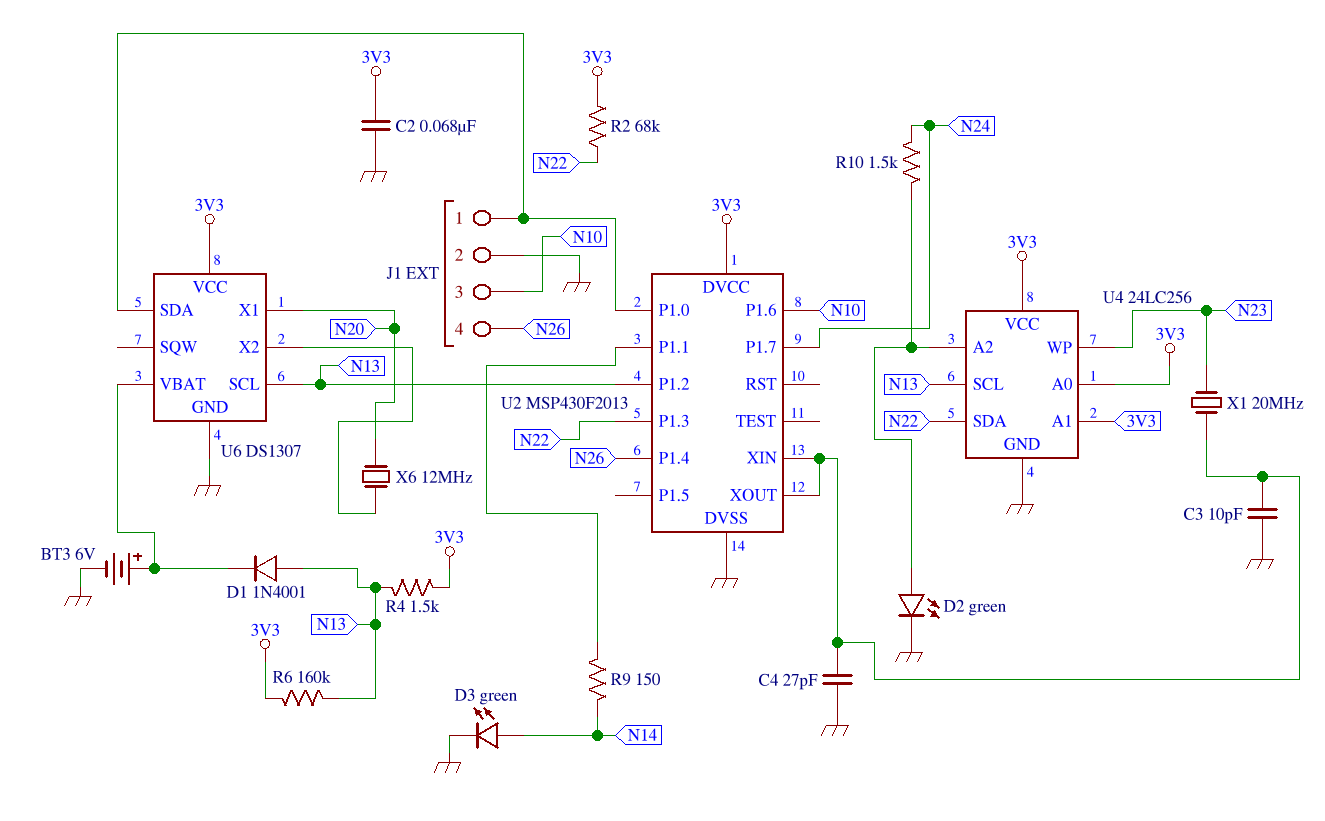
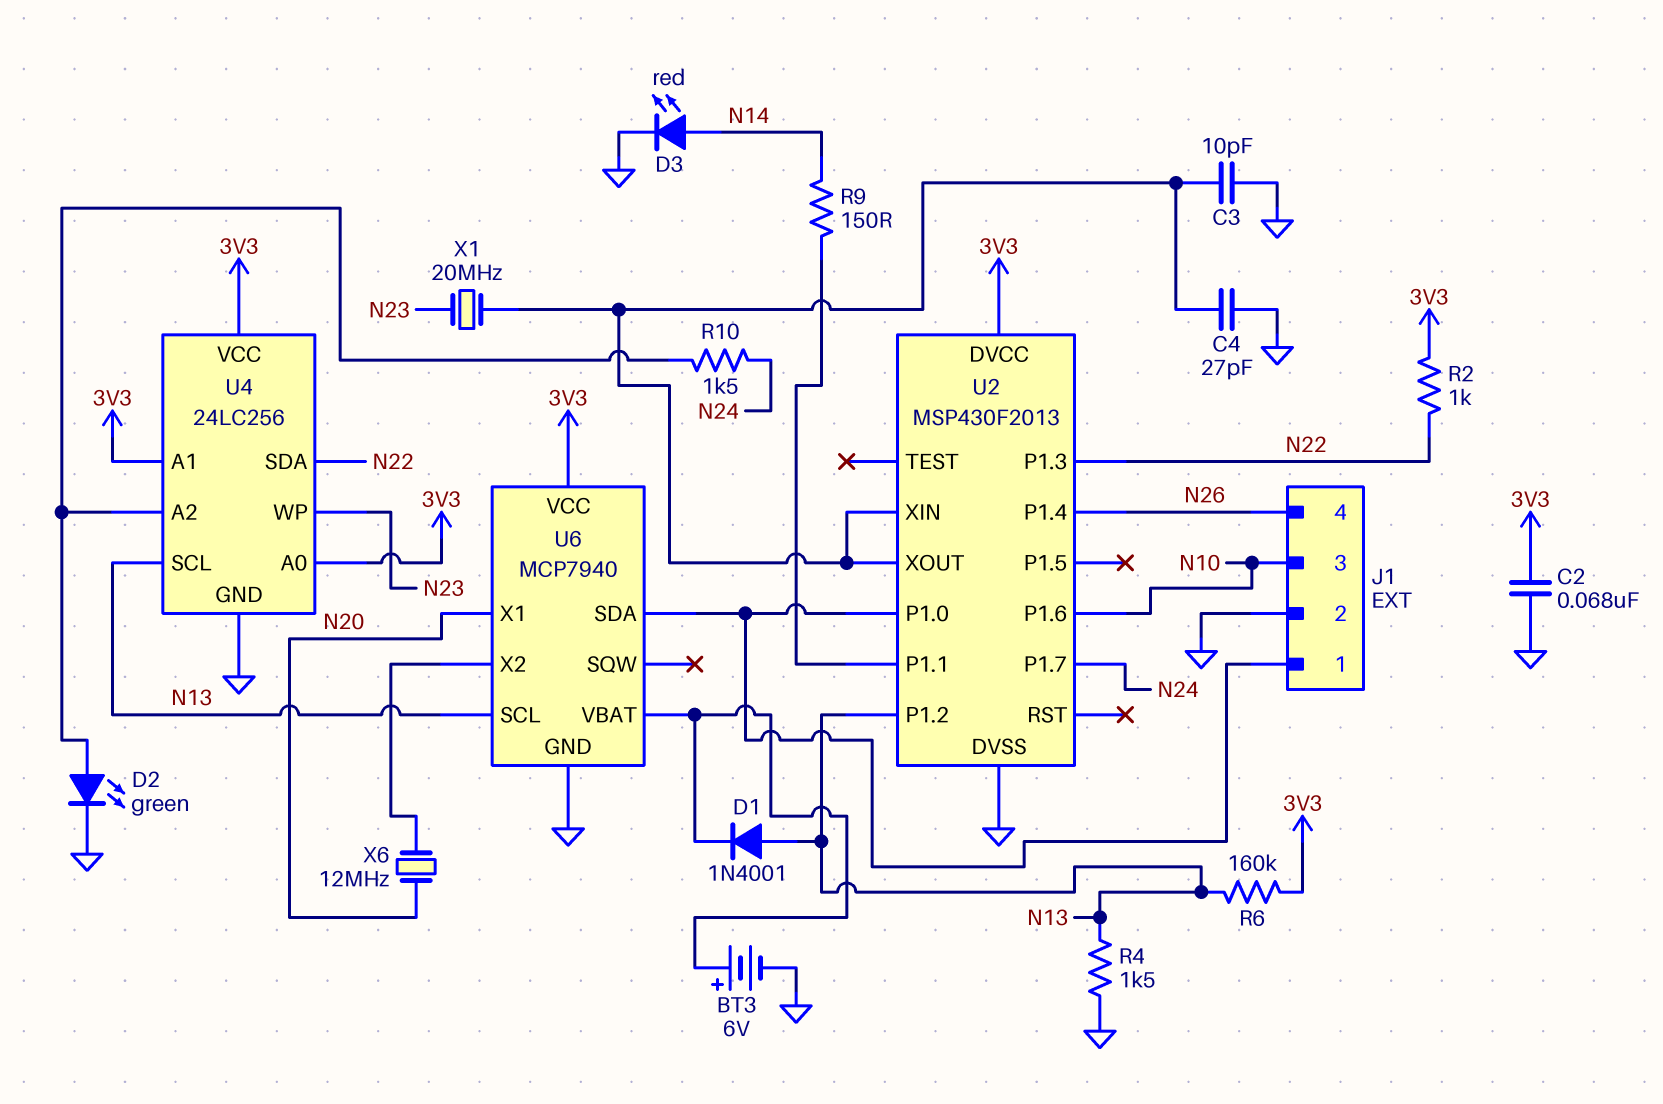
D3: LED green (A N14, K GND) -> LED red (A N14, K GND)
R2: 68k (3V3, N22) -> 1k (3V3, N22)
R4: 1.5k (3V3, N13) -> 1.5k (GND, N13)
U6: DS1307 -> MCP7940

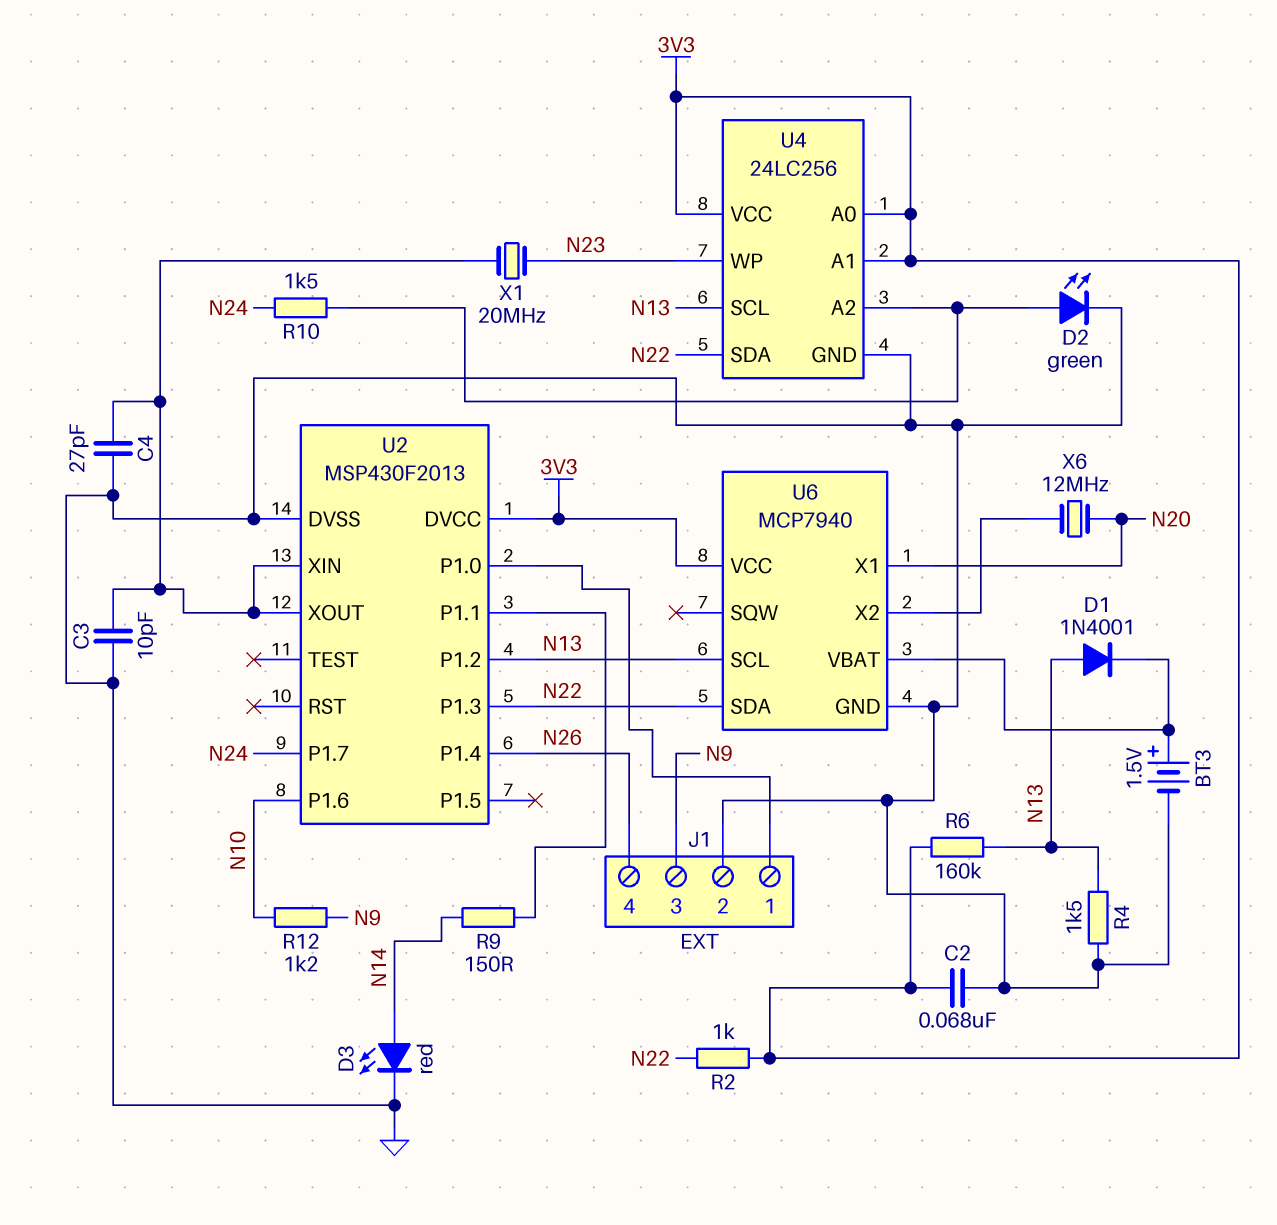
BT3: 6V (plus U6/VBAT, minus GND) -> 1.5V (plus U6/VBAT, minus GND)
J1 pin 3: N10 -> N9
R12: none -> 1.2k (N9, N10)
U6 pin SDA: J1/1 -> N22

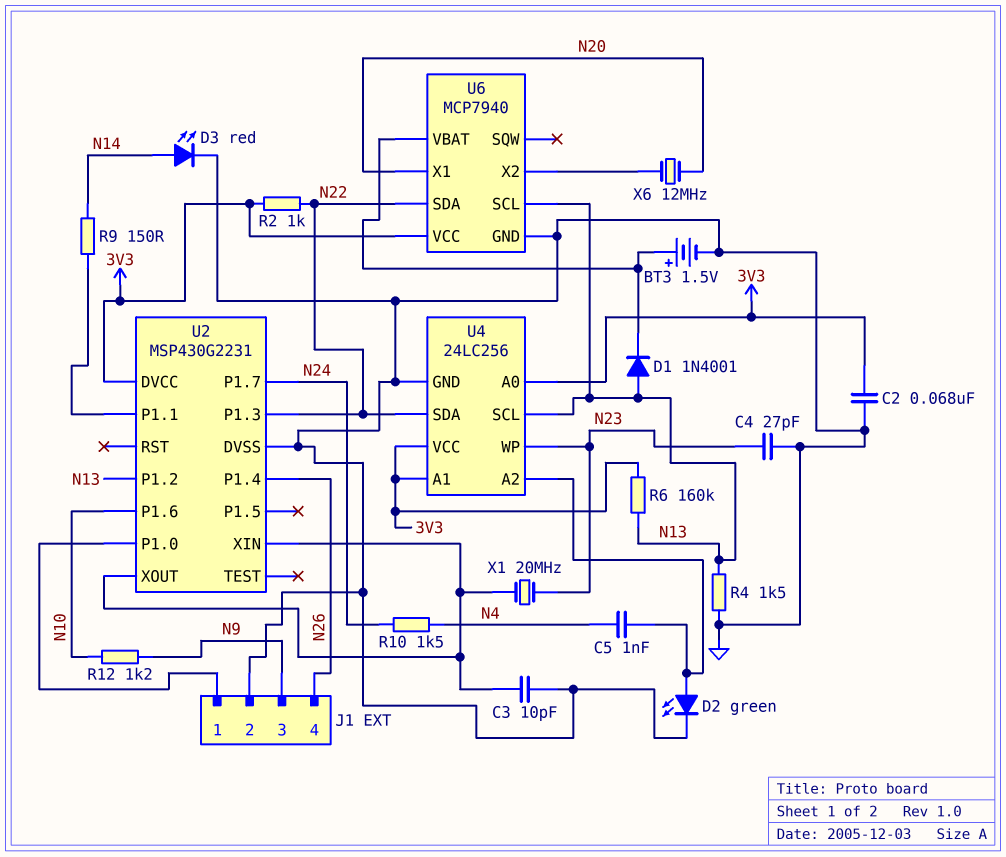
C4: 27pF (GND, U2/XIN) -> 27pF (GND, N23)
C5: none -> 1nF (N4, U4/A2)
R10: 1.5k (N24, U4/A2) -> 1.5k (N4, N24)
U2: MSP430F2013 -> MSP430G2231

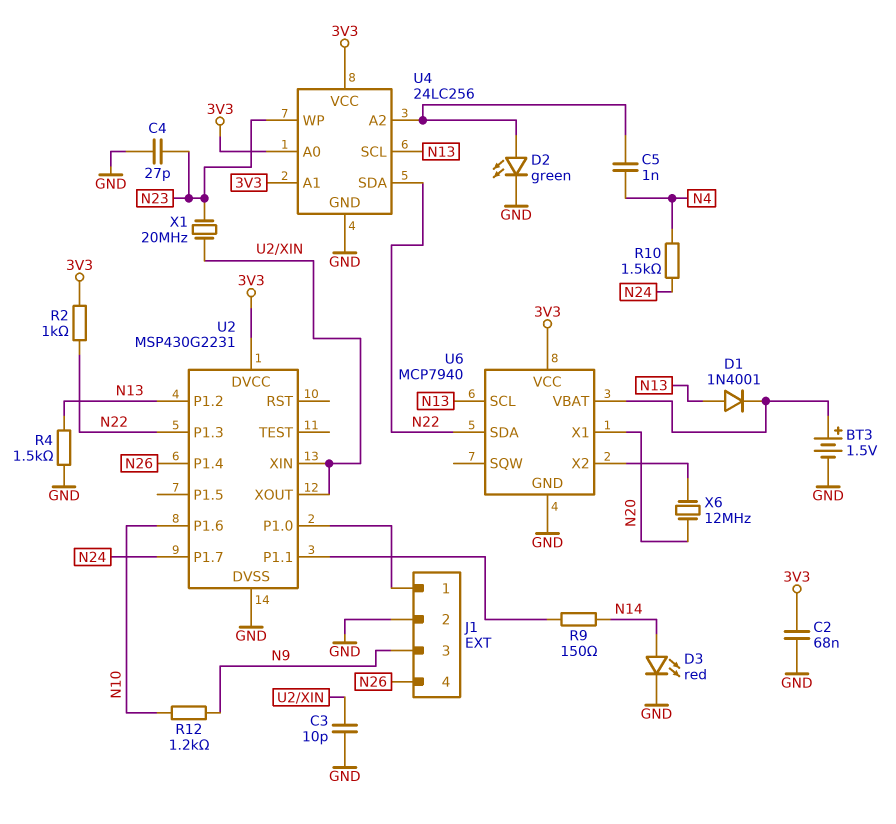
R6: 160k (3V3, N13) -> none

